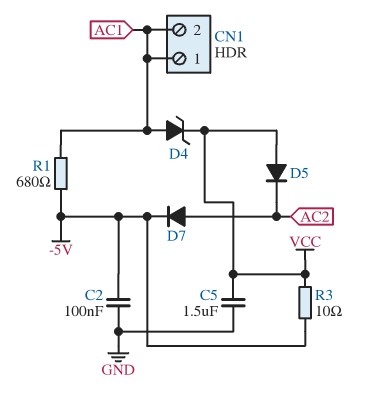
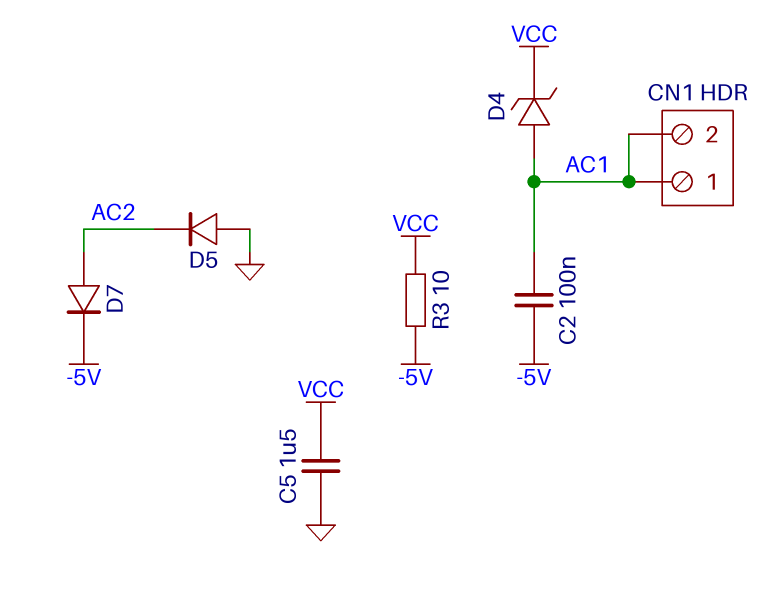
C2: 100nF (-5V, GND) -> 100nF (-5V, AC1)
D5: diode (A VCC, K AC2) -> diode (A GND, K AC2)
R1: 680 (-5V, AC1) -> none

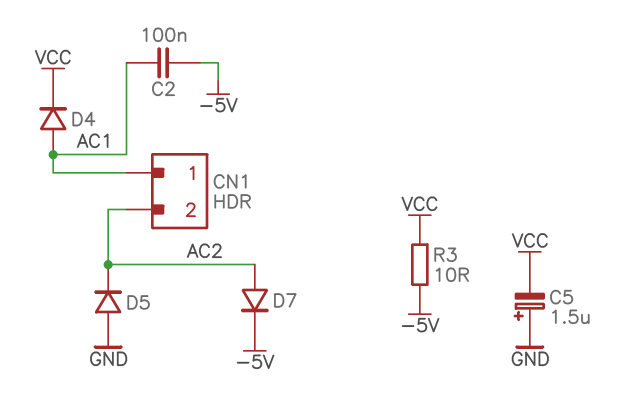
C5: 1.5uF (GND, VCC) -> 1.5uF (plus GND, minus VCC)
CN1 pin 2: AC1 -> AC2
D4: zener (A AC1, K VCC) -> diode (A AC1, K VCC)

